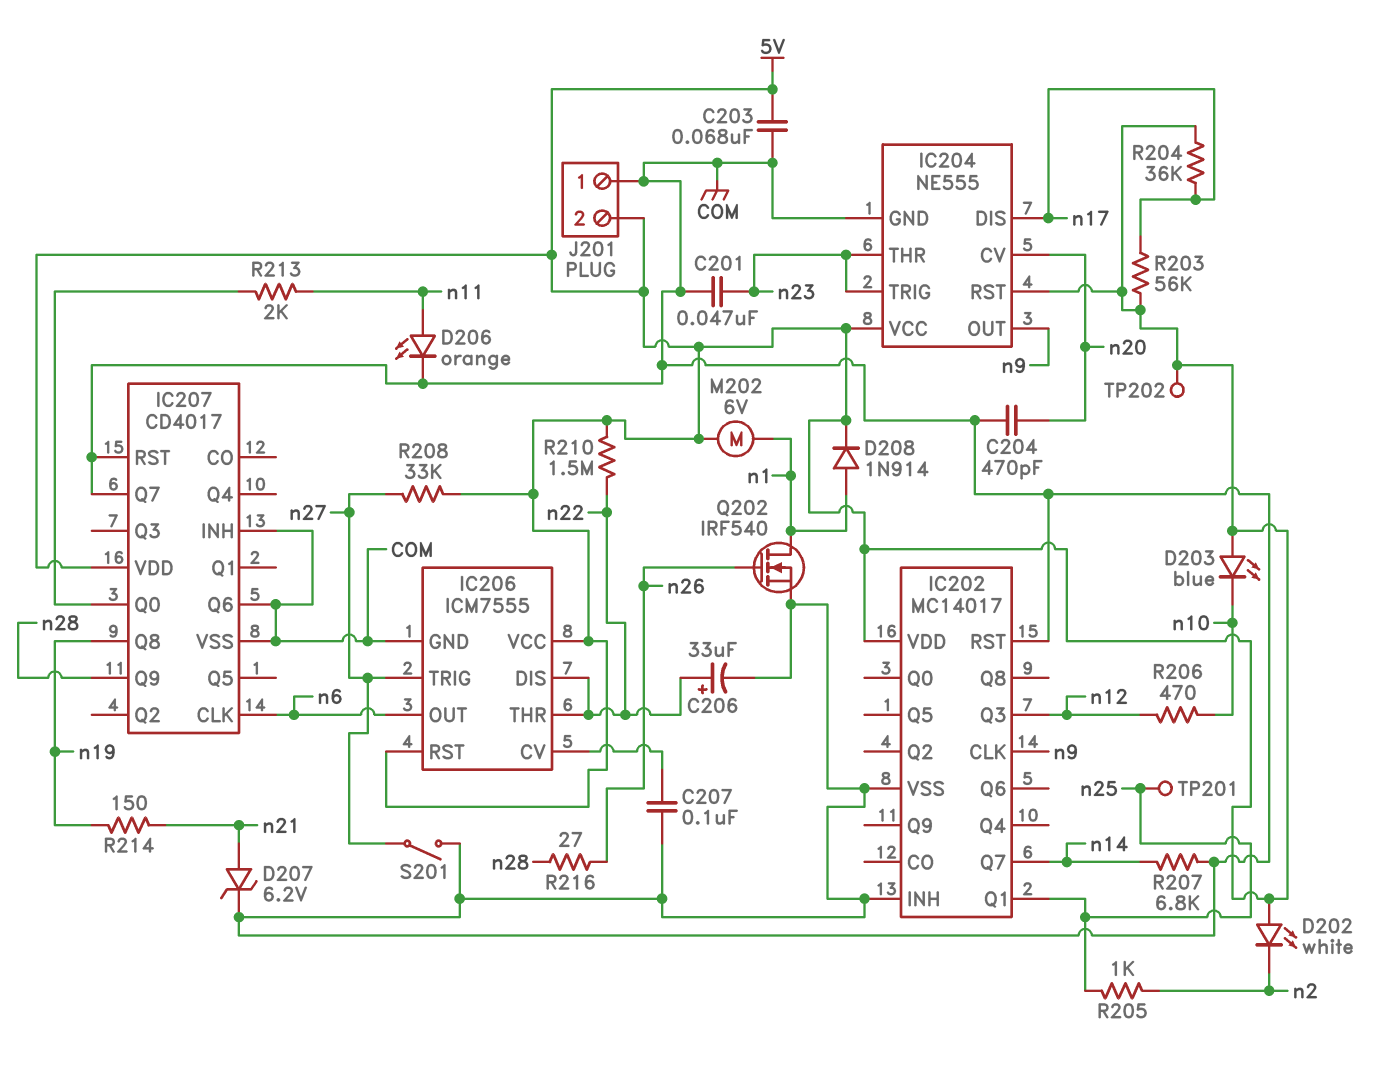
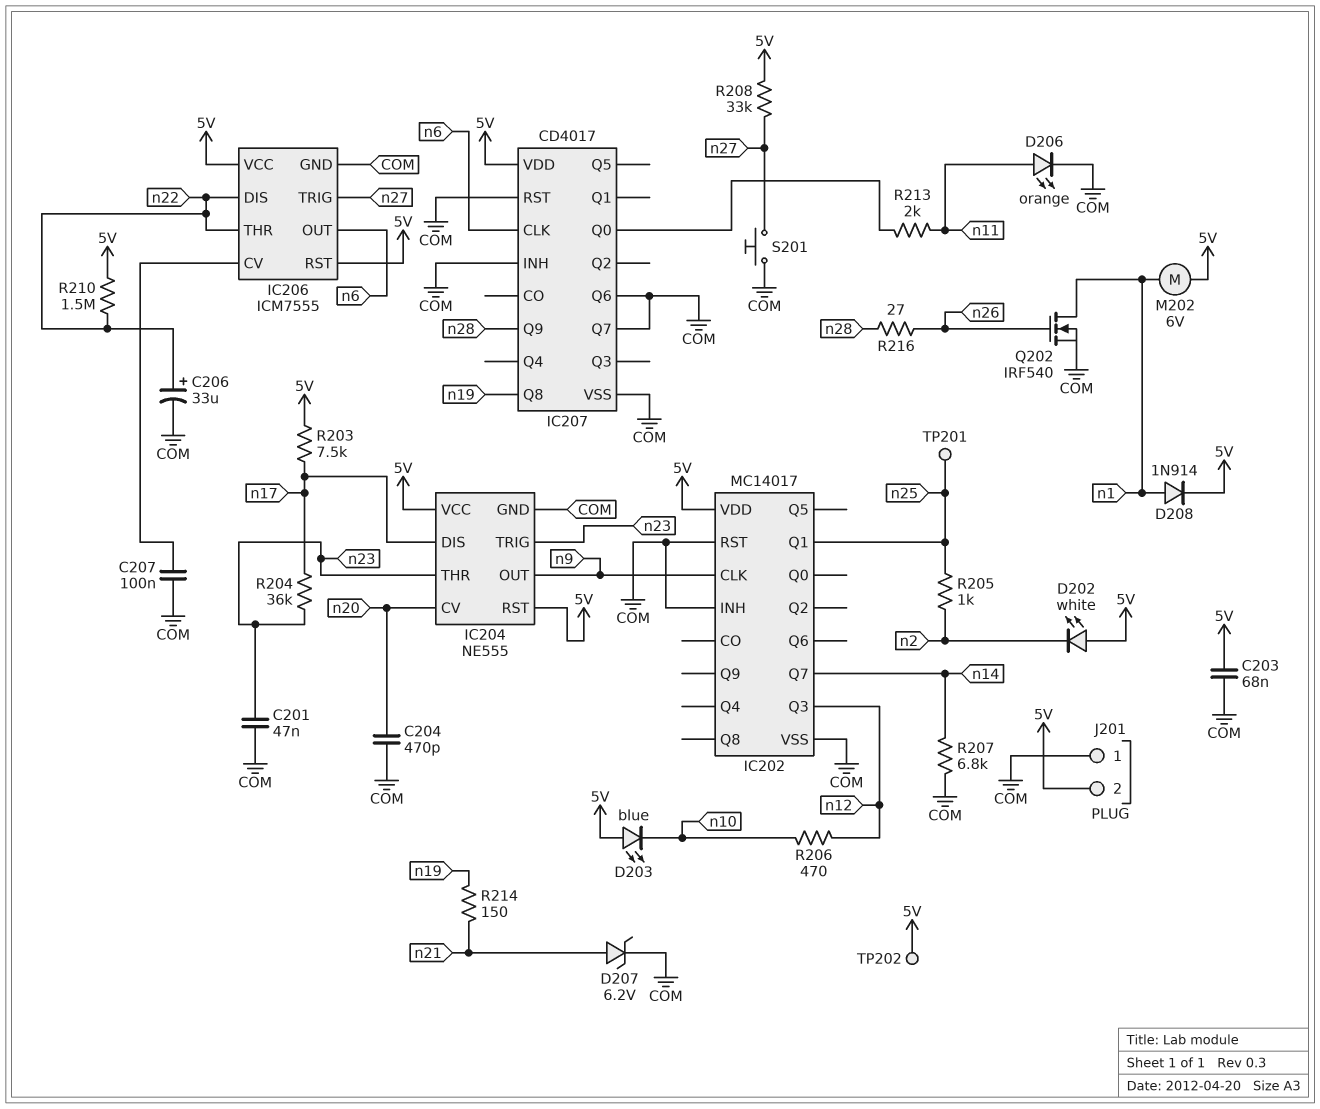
R203: 56k (5V, n17) -> 7.5k (5V, n17)
R204: 36k (5V, n17) -> 36k (n17, n23)
S201: switch (COM, n27) -> button (COM, n27)

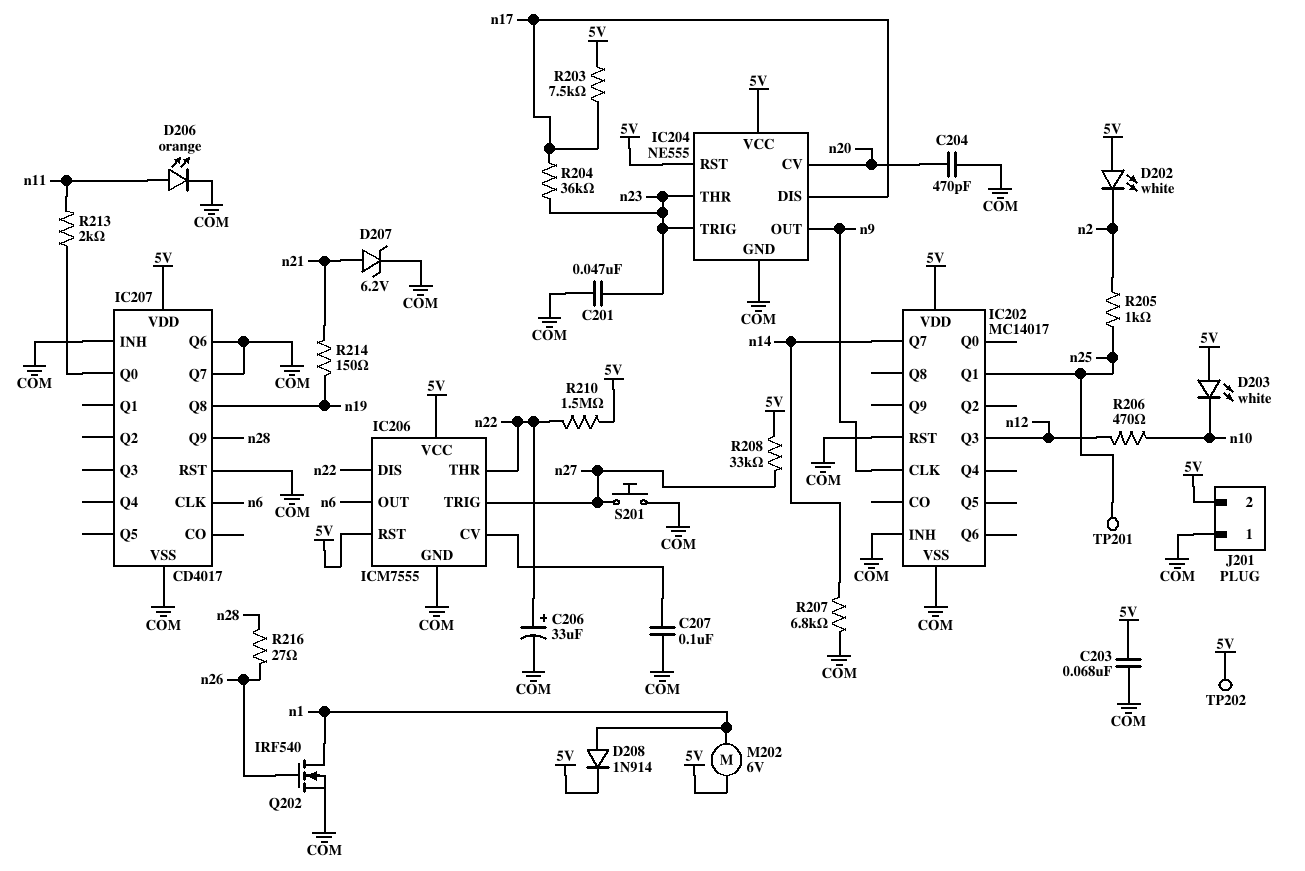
D203: LED blue (A 5V, K n10) -> LED white (A 5V, K n10)

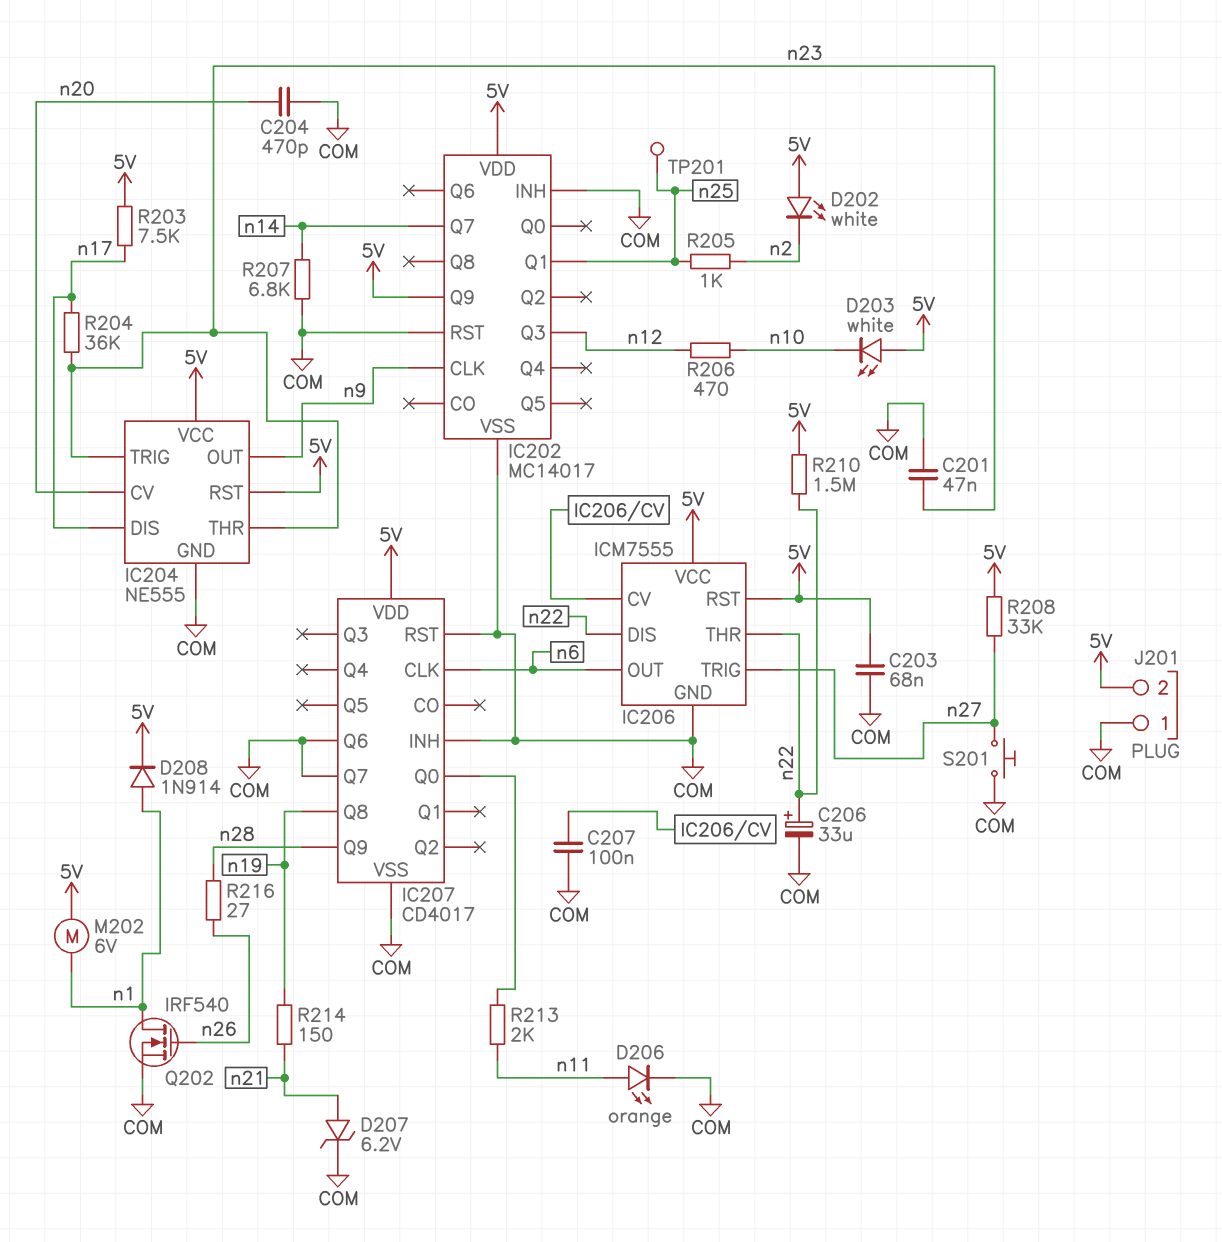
IC202 pin Q9: none -> 5V
TP202: test point (5V) -> none

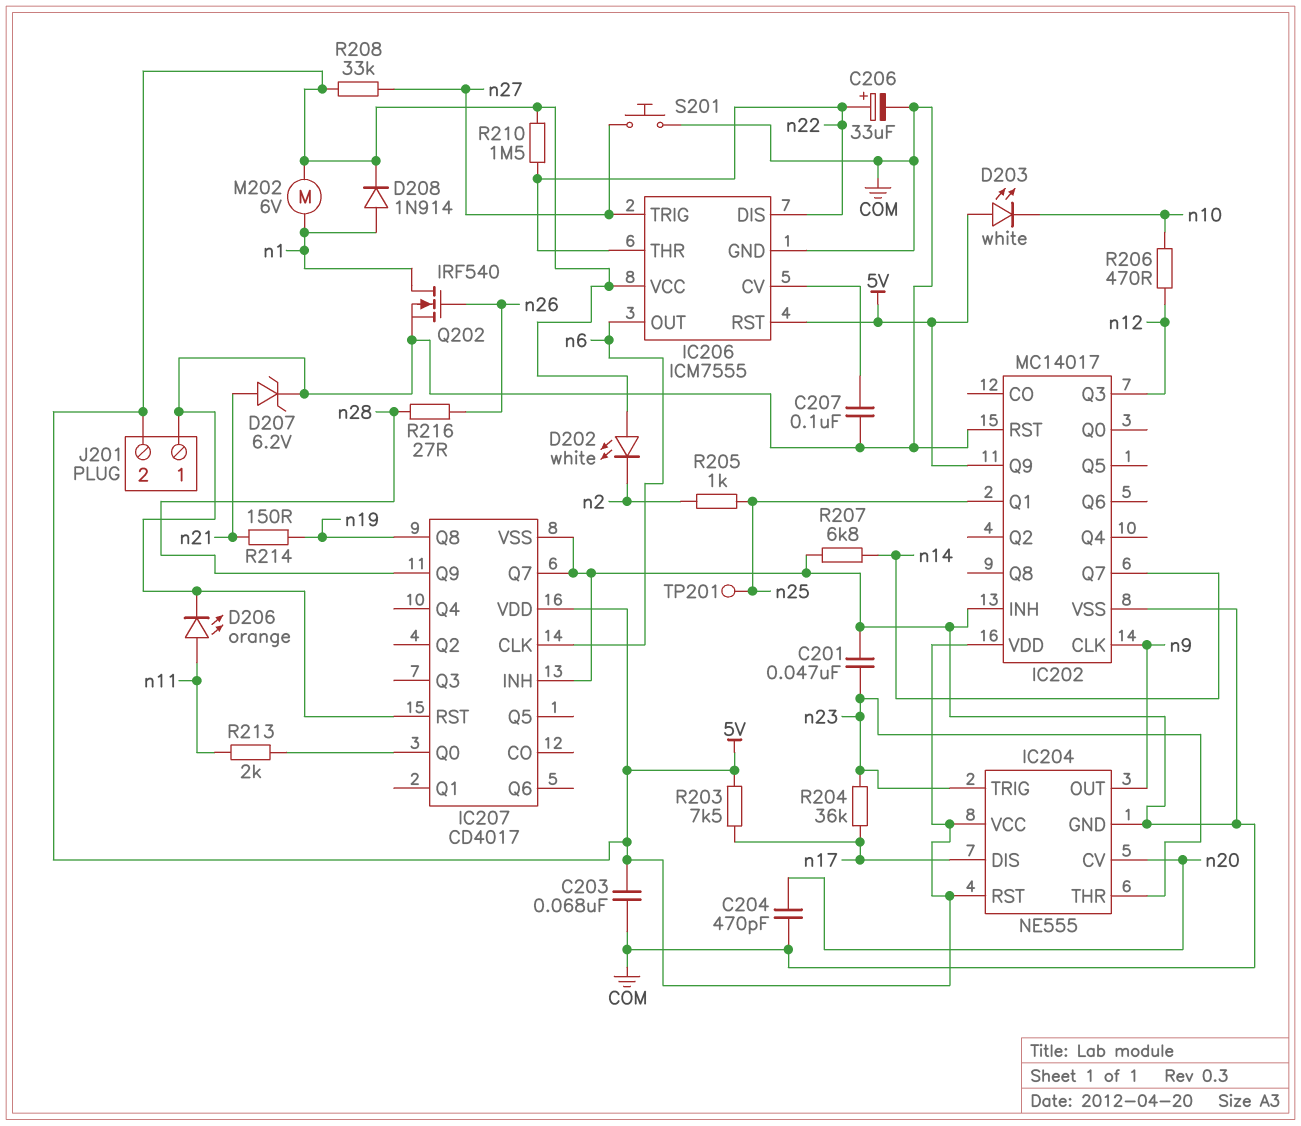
IC207 pin Q6: COM -> none

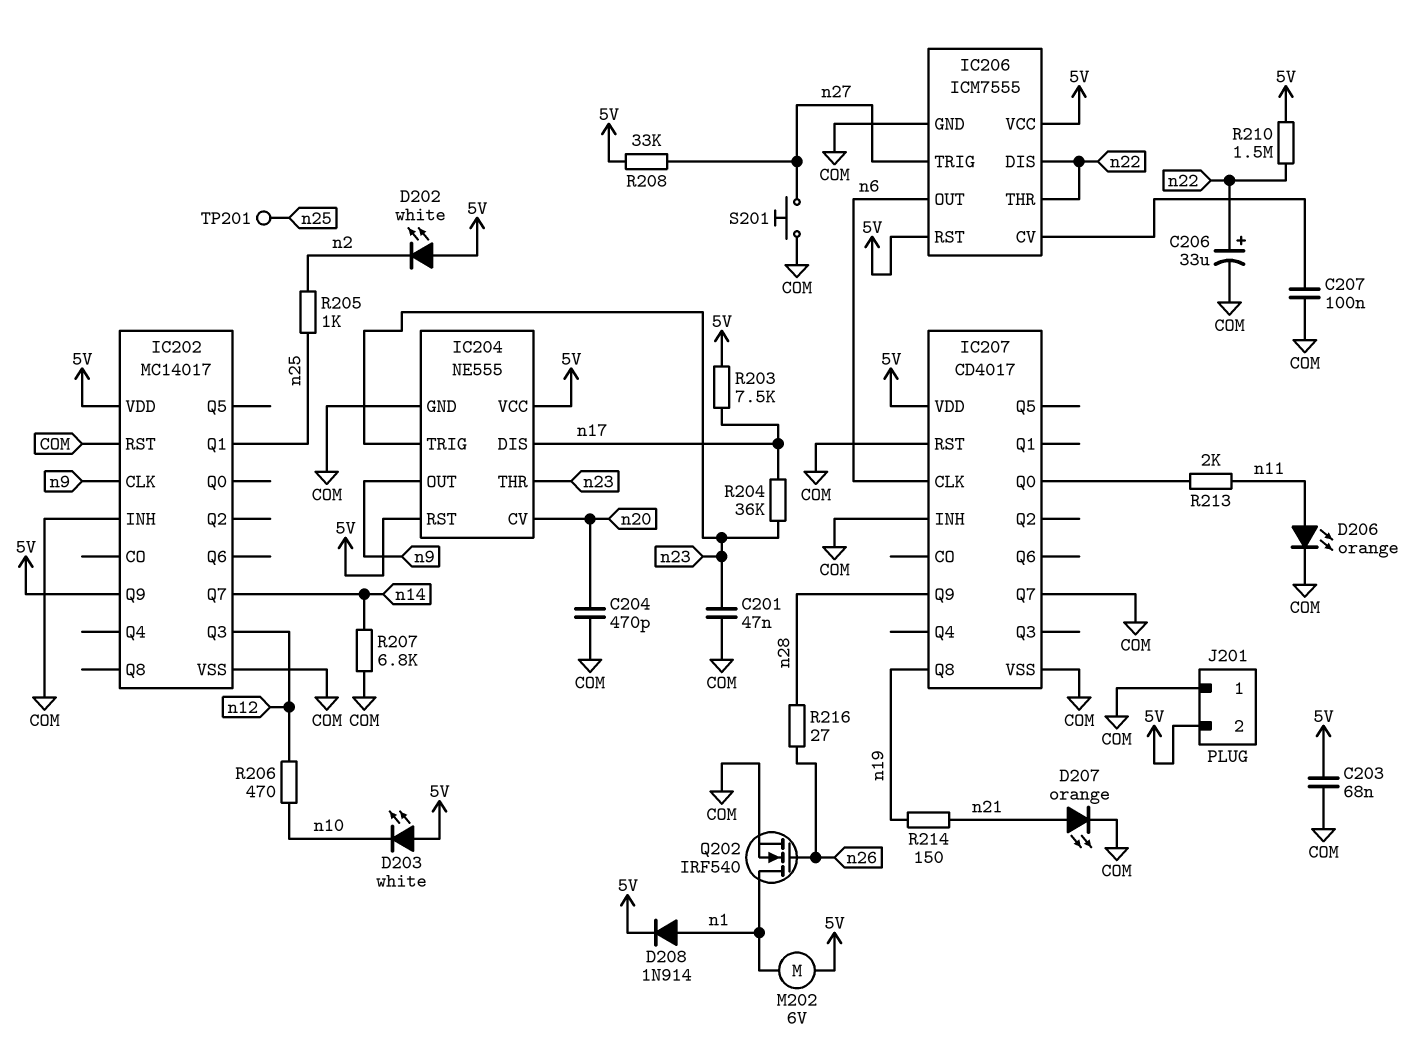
D207: zener 6.2V (A n21, K COM) -> LED orange (A n21, K COM)

